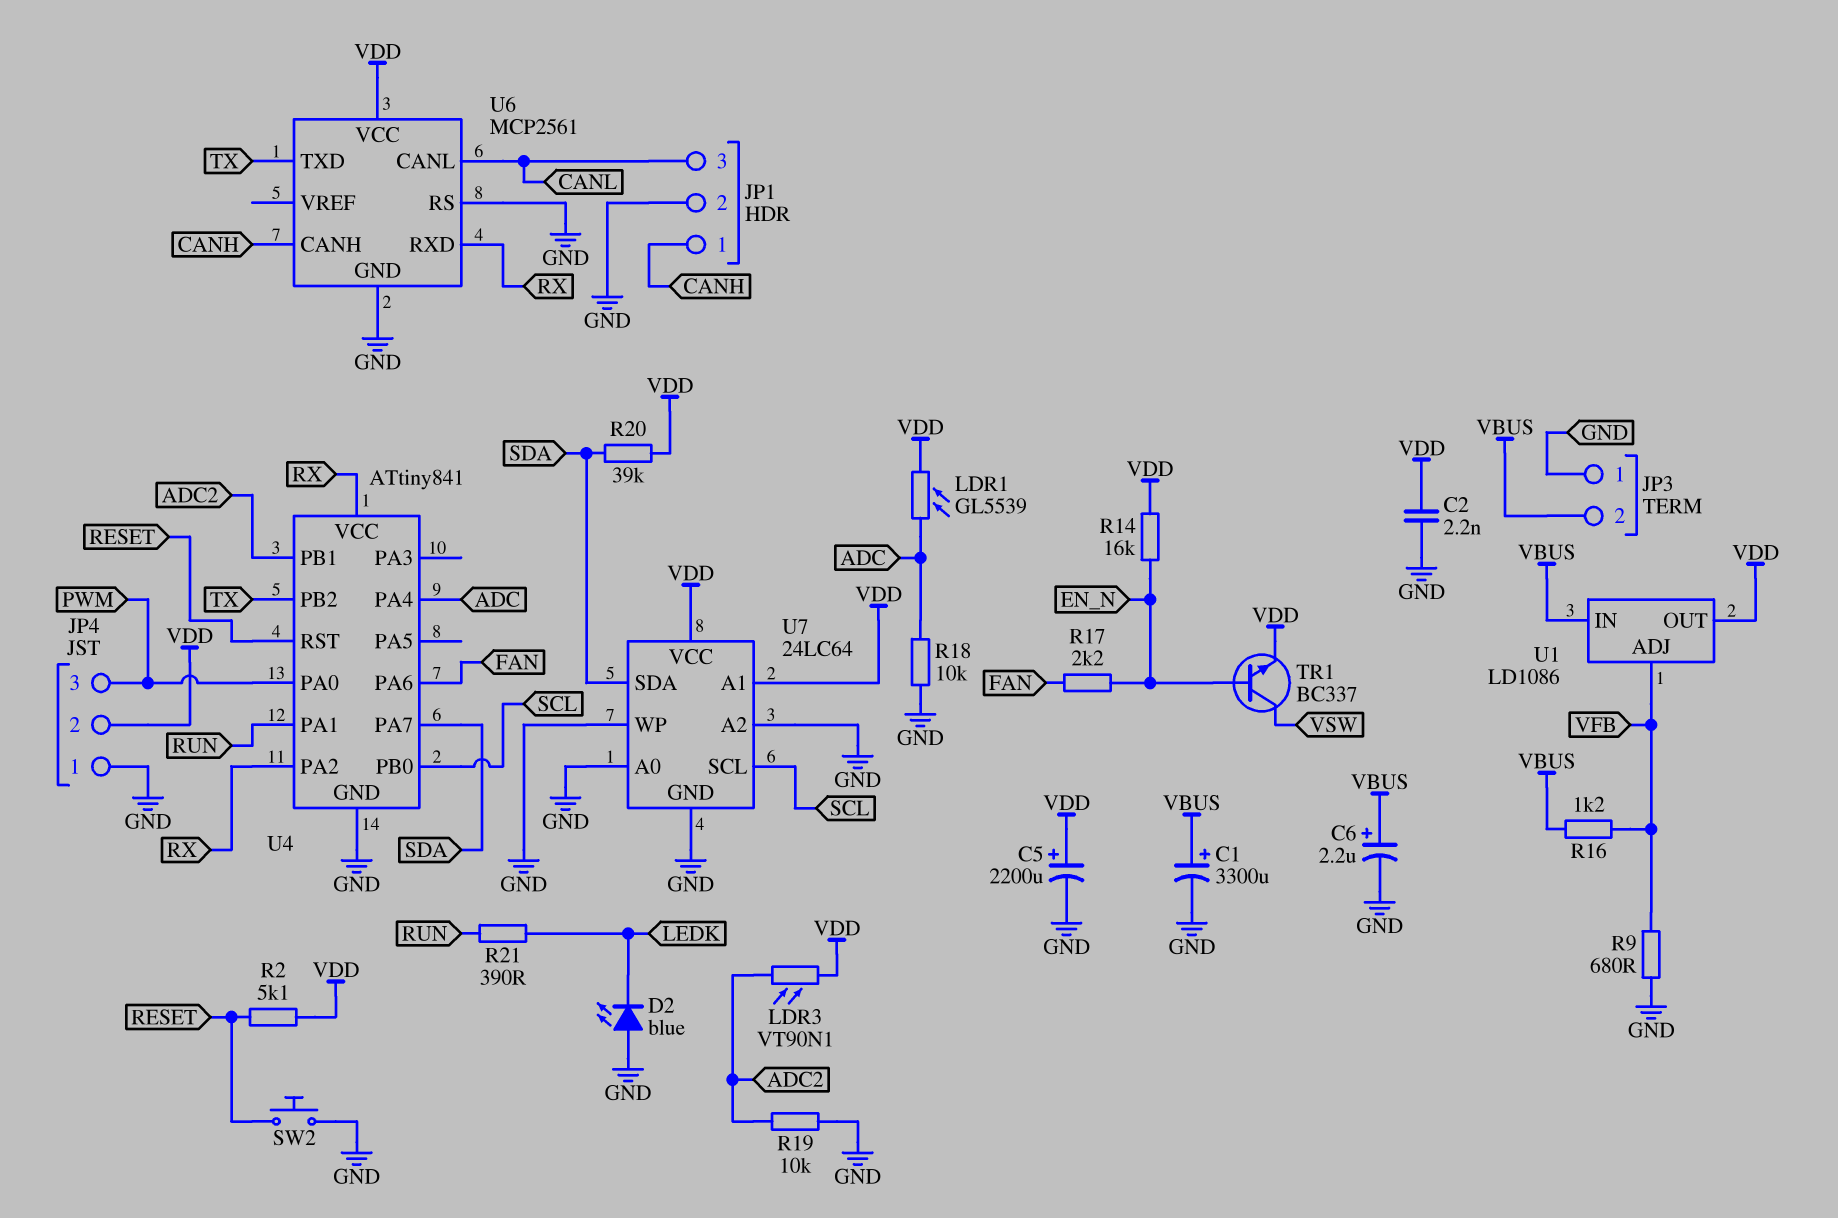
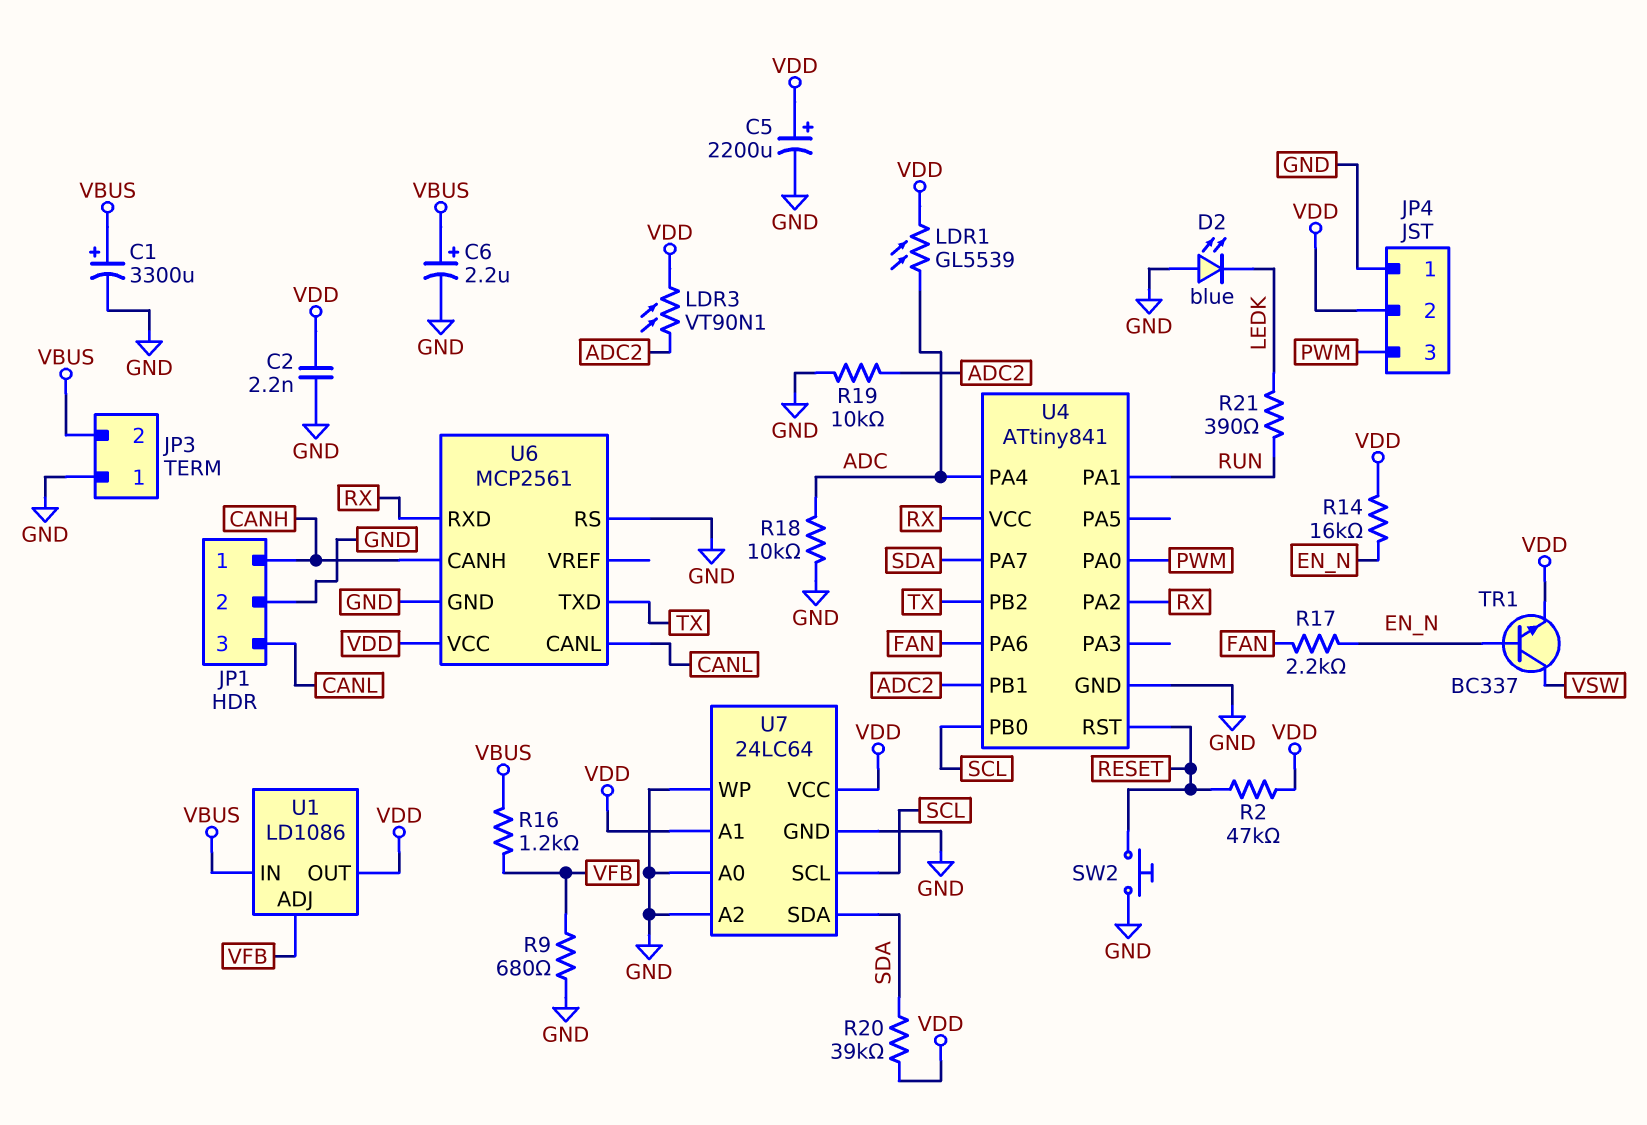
R2: 5.1k (RESET, VDD) -> 47k (RESET, VDD)

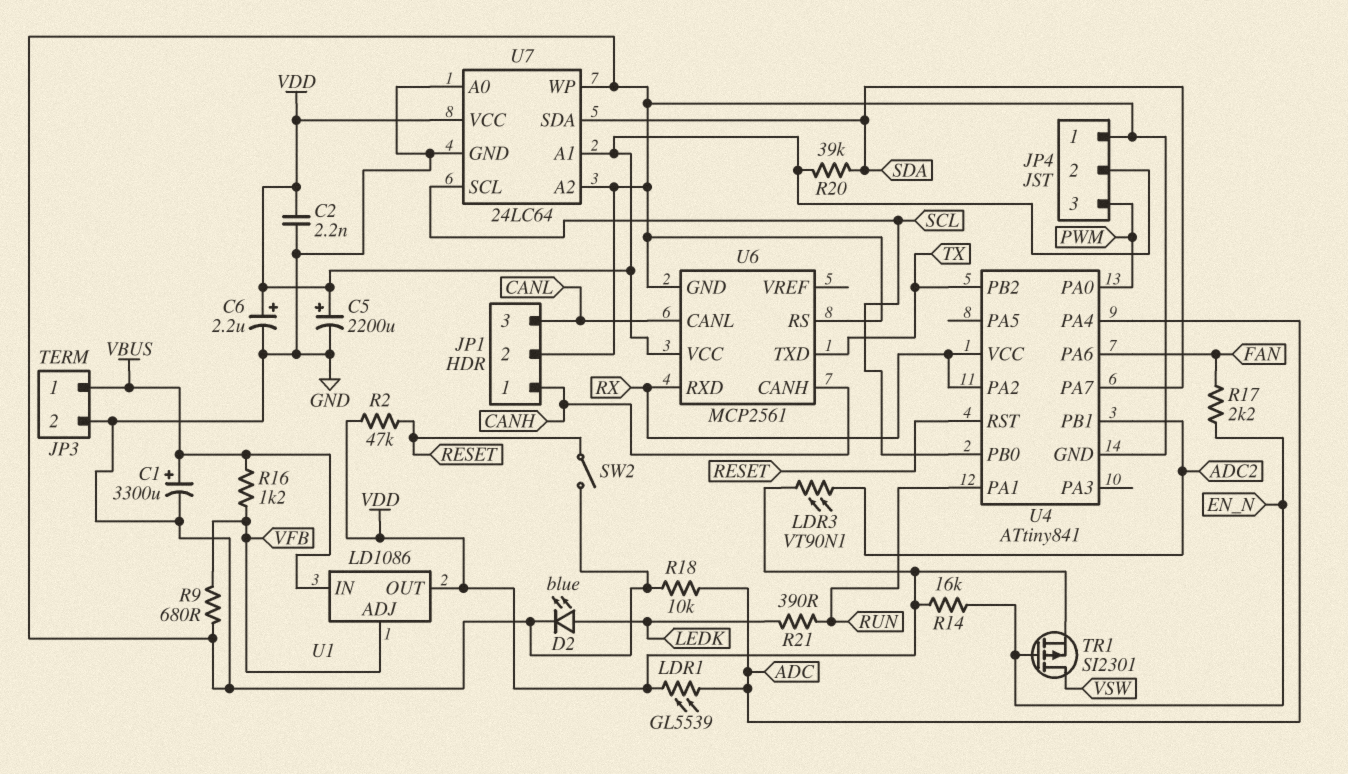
C6: 2.2uF (plus VBUS, minus GND) -> 2.2uF (plus VDD, minus GND)
D2: LED blue (A GND, K LEDK) -> LED blue (A LEDK, K GND)
JP3 pin 1: GND -> VBUS
JP3 pin 2: VBUS -> GND
R19: 10k (ADC2, GND) -> none
SW2: button (GND, RESET) -> switch (GND, RESET)
TR1: NPN BC337 (B EN_N, C VSW, E VDD) -> PMOS SI2301 (G EN_N, D VSW, S VDD)

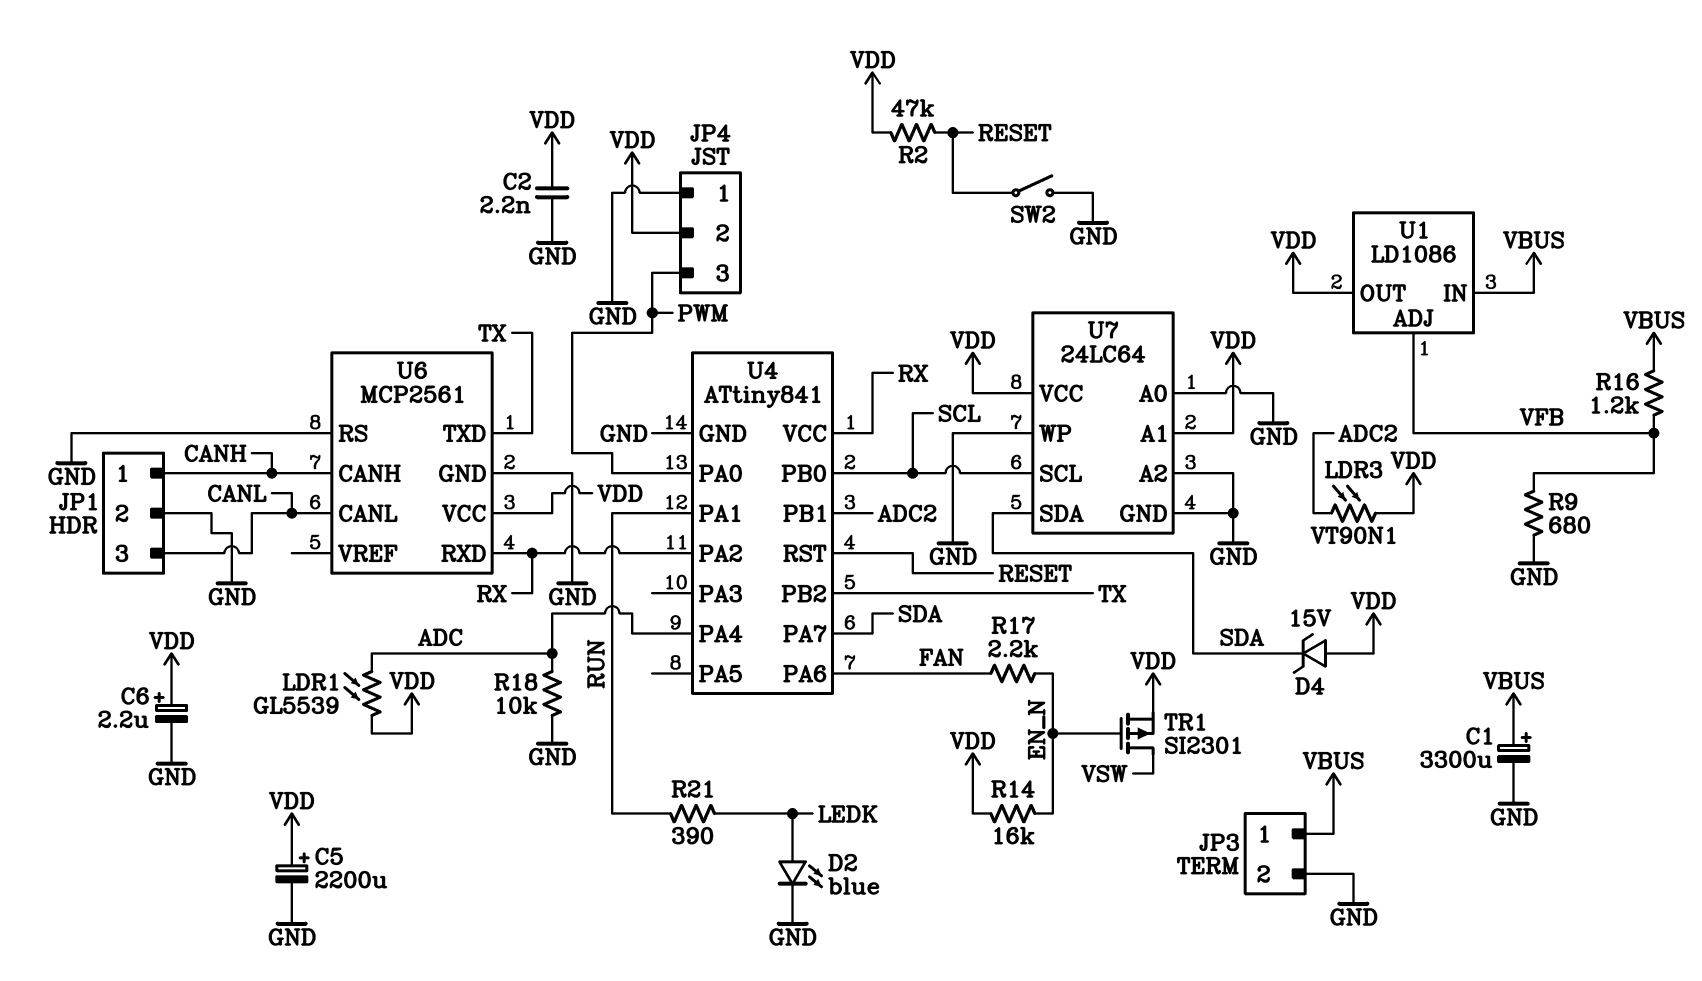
D4: none -> zener 15V (A VDD, K SDA)
R20: 39k (SDA, VDD) -> none

